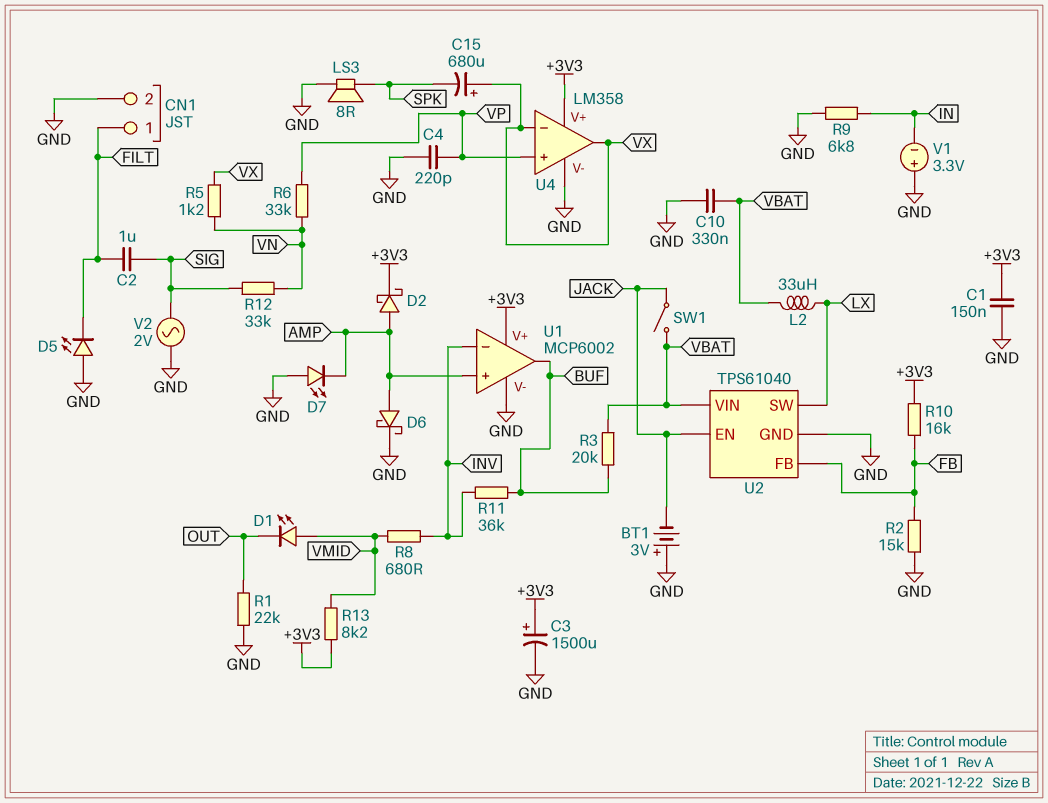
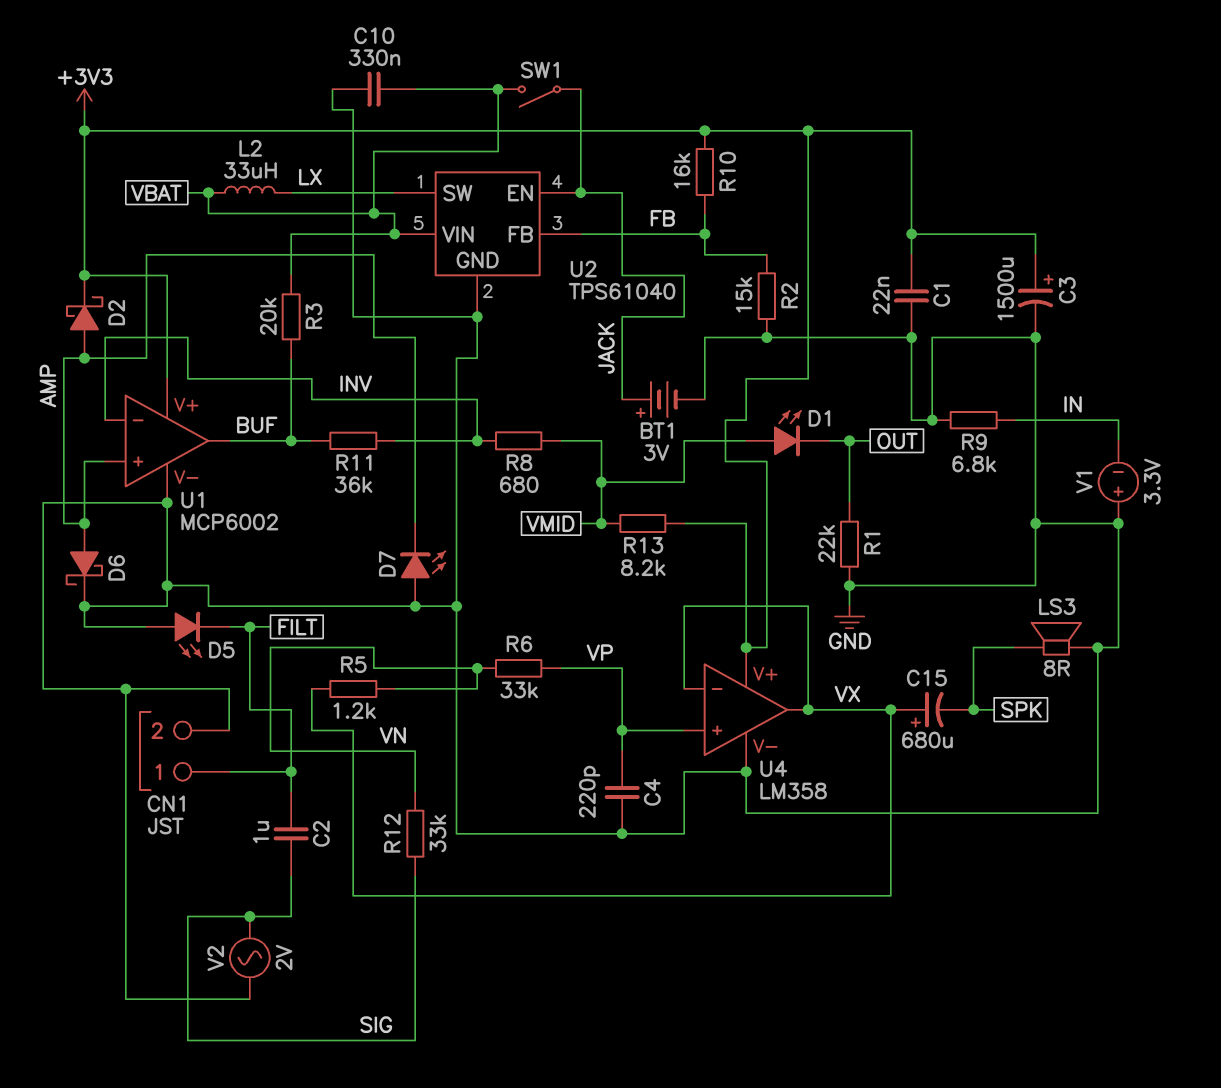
BT1: 3V (plus GND, minus JACK) -> 3V (plus JACK, minus GND)
C1: 150nF (+3V3, GND) -> 22nF (+3V3, GND)

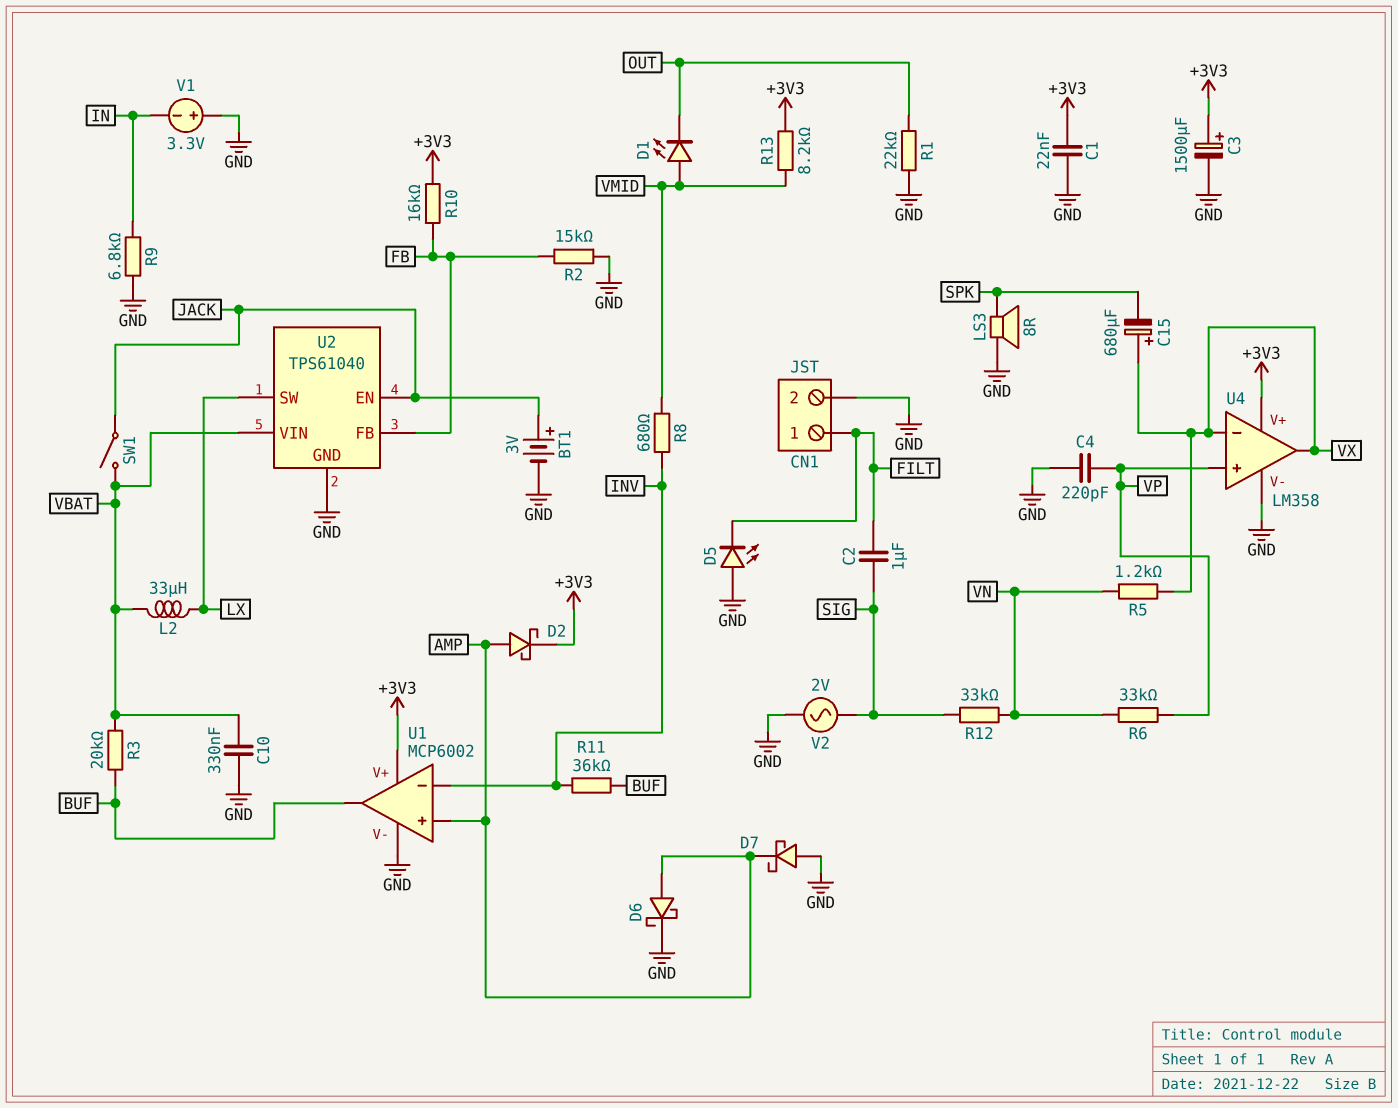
D7: LED (A GND, K AMP) -> schottky (A GND, K AMP)

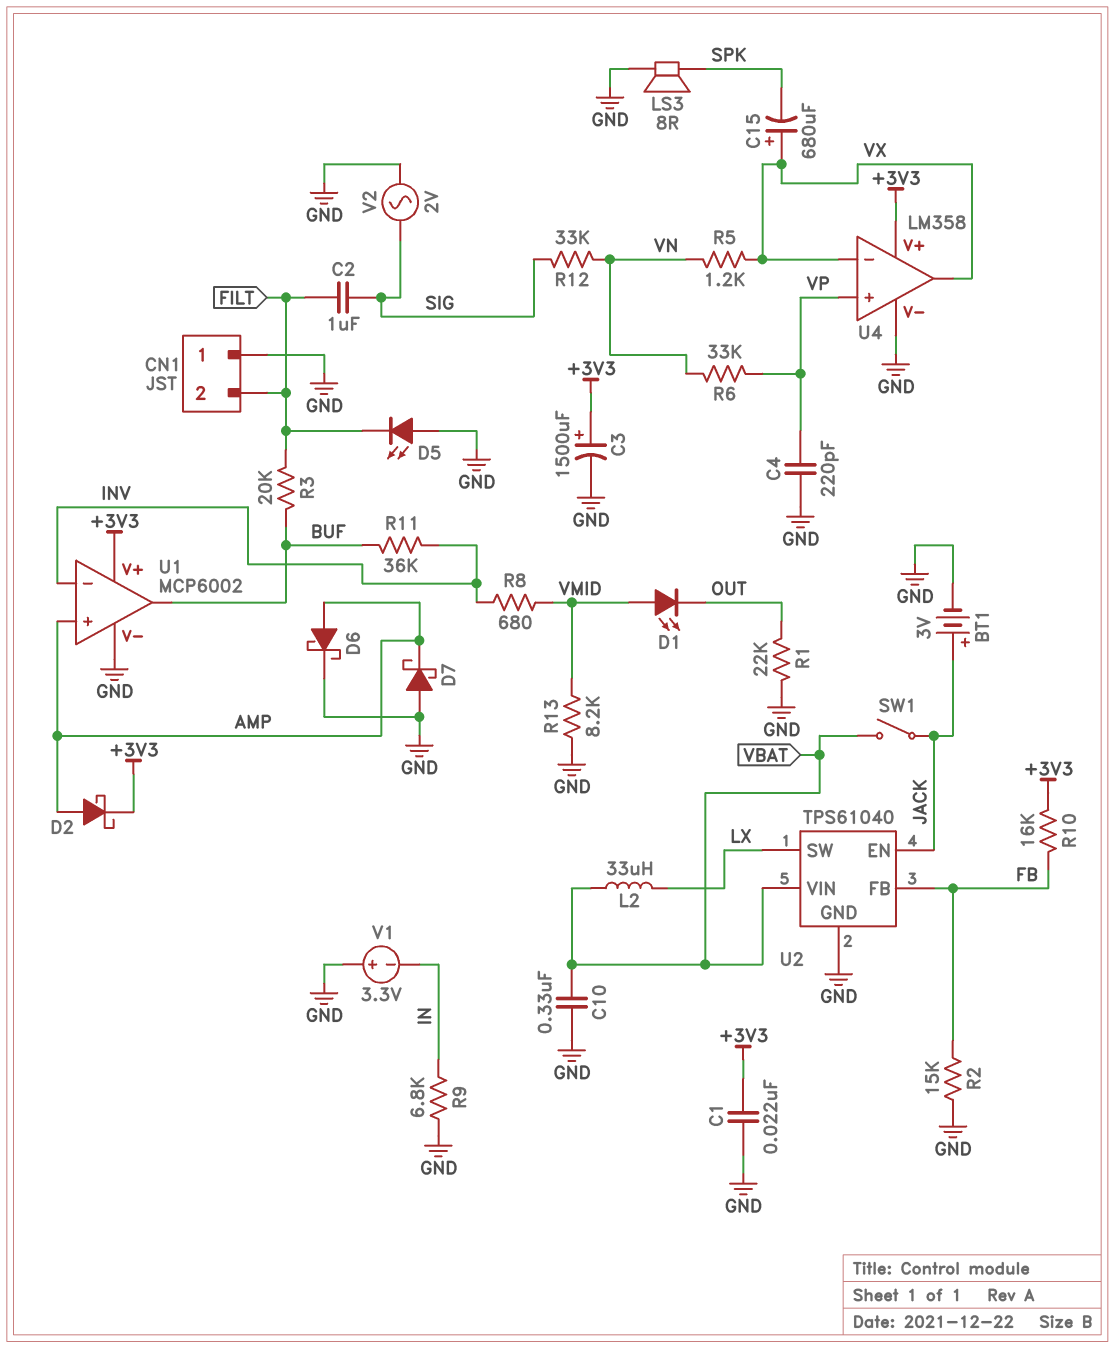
CN1 pin 1: FILT -> GND
CN1 pin 2: GND -> FILT
R3: 20k (BUF, VBAT) -> 20k (BUF, FILT)
R13: 8.2k (+3V3, VMID) -> 8.2k (GND, VMID)

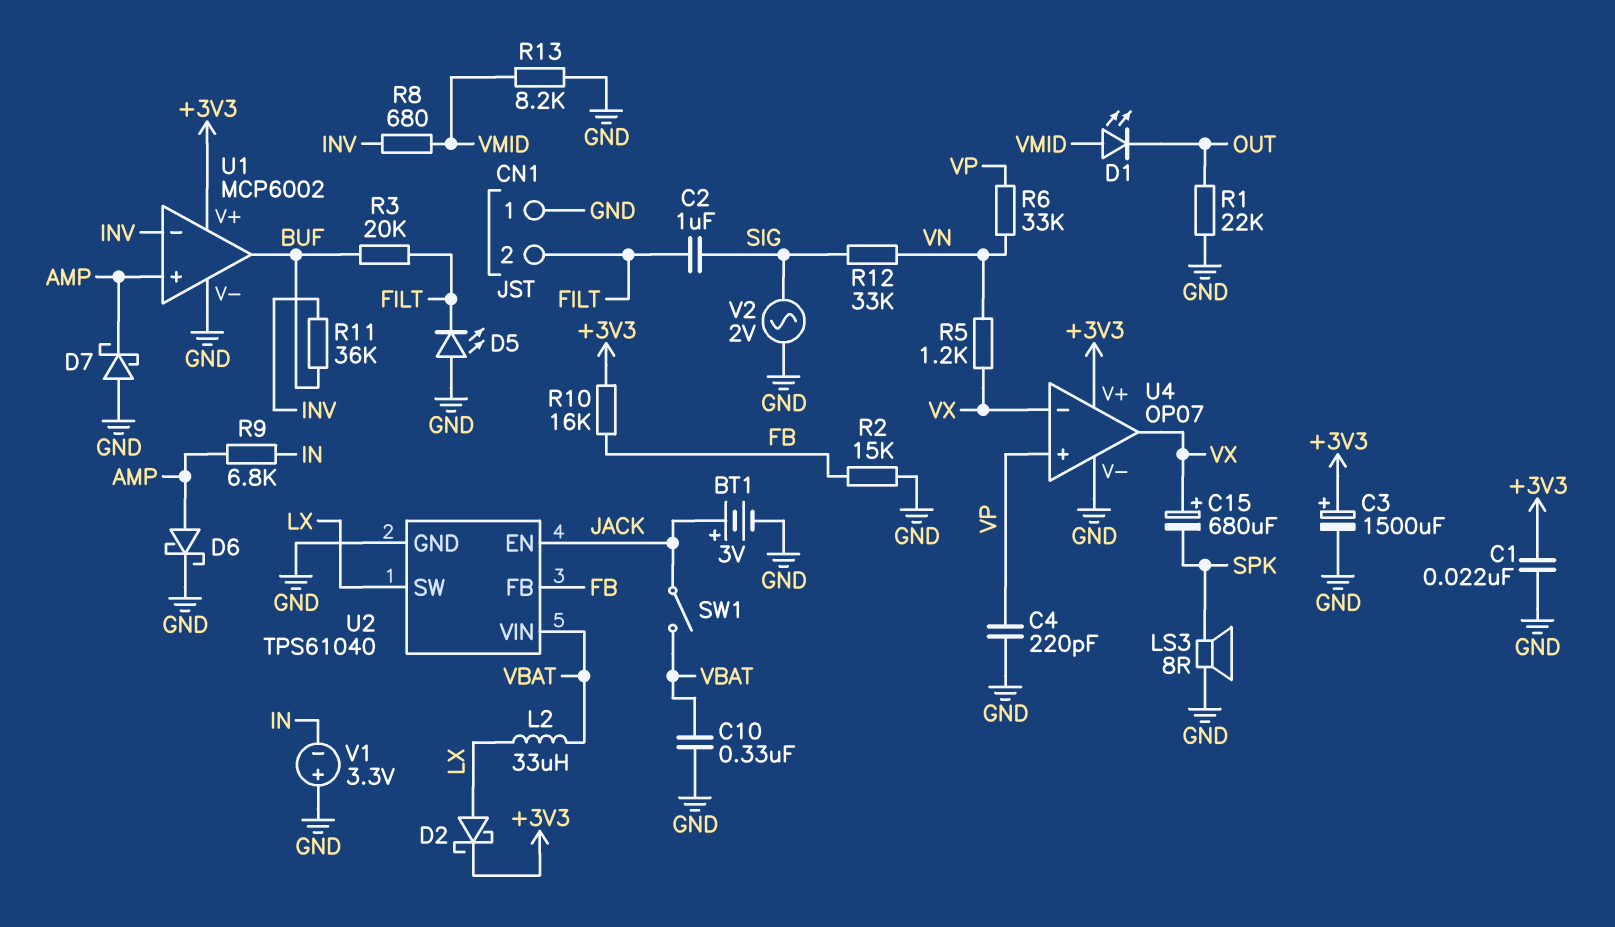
D2: schottky (A AMP, K +3V3) -> schottky (A LX, K +3V3)
R9: 6.8k (GND, IN) -> 6.8k (AMP, IN)
U4: LM358 -> OP07

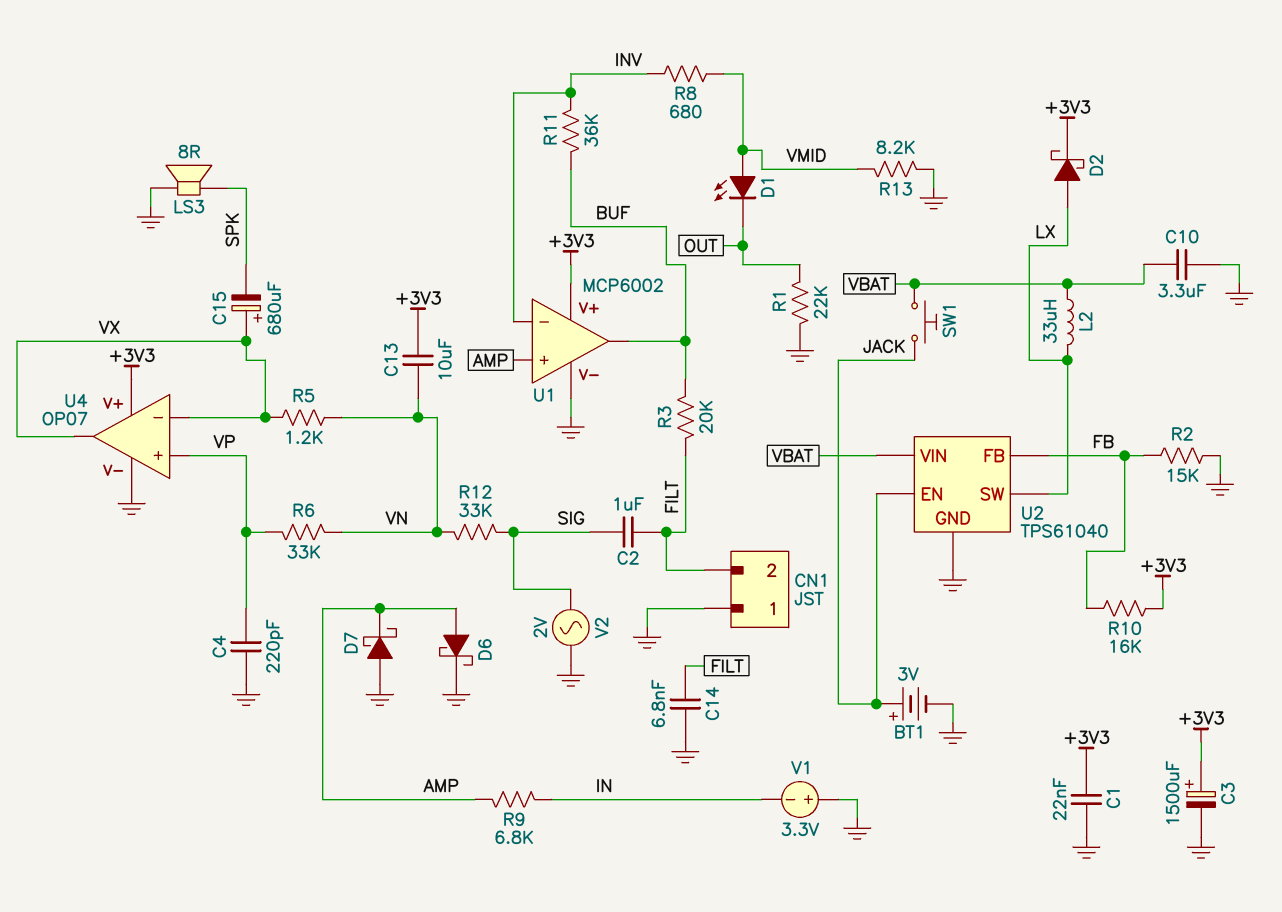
C10: 330nF (GND, VBAT) -> 3.3uF (GND, VBAT)
C13: none -> 10uF (+3V3, VN)
C14: none -> 6.8nF (FILT, GND)
D5: LED (A GND, K FILT) -> none
SW1: switch (JACK, VBAT) -> button (JACK, VBAT)

